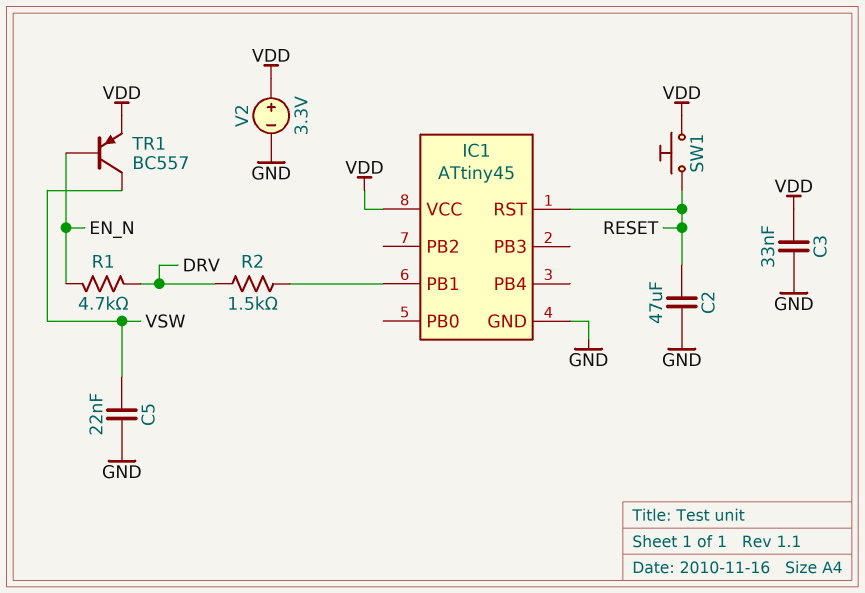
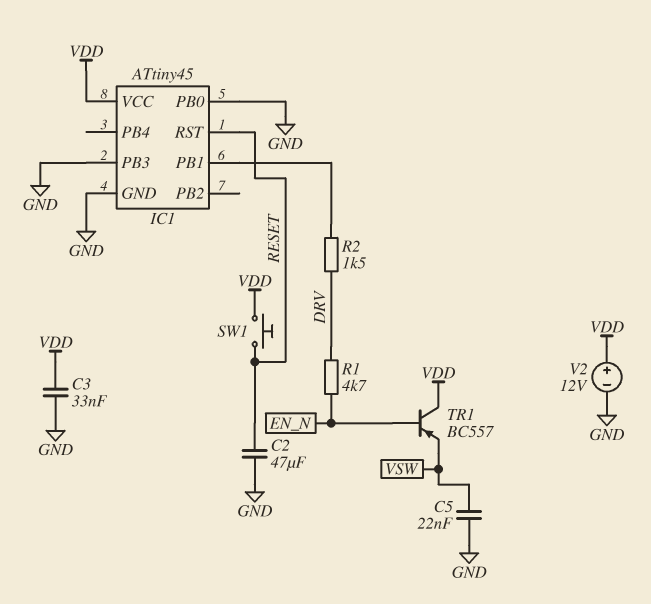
IC1 pin PB0: none -> GND
IC1 pin PB3: none -> GND
TR1: PNP BC557 (B EN_N, C VSW, E VDD) -> PNP BC557 (B EN_N, C VDD, E VSW)
V2: 3.3V (plus VDD, minus GND) -> 12V (plus VDD, minus GND)

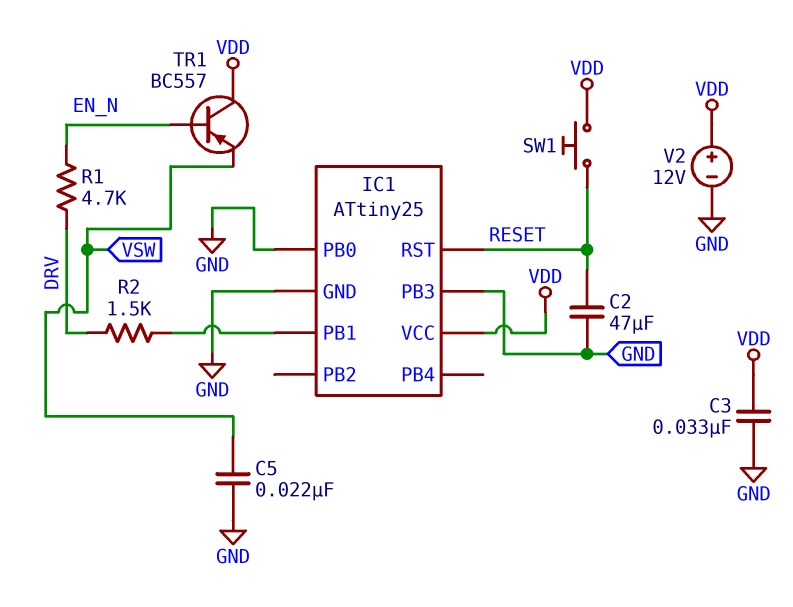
IC1: ATtiny45 -> ATtiny25

